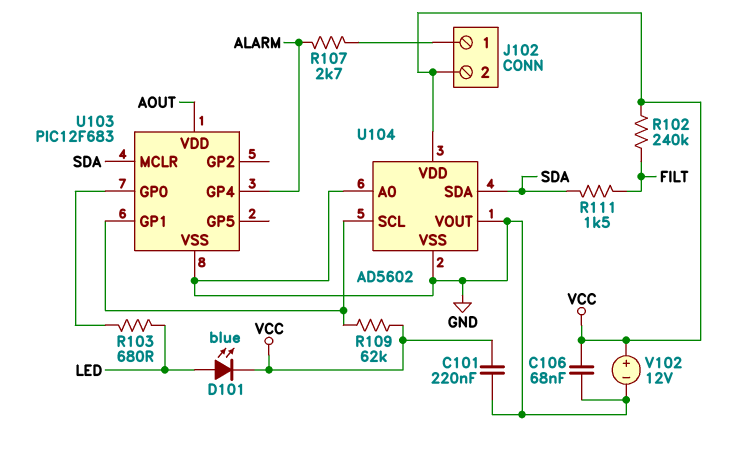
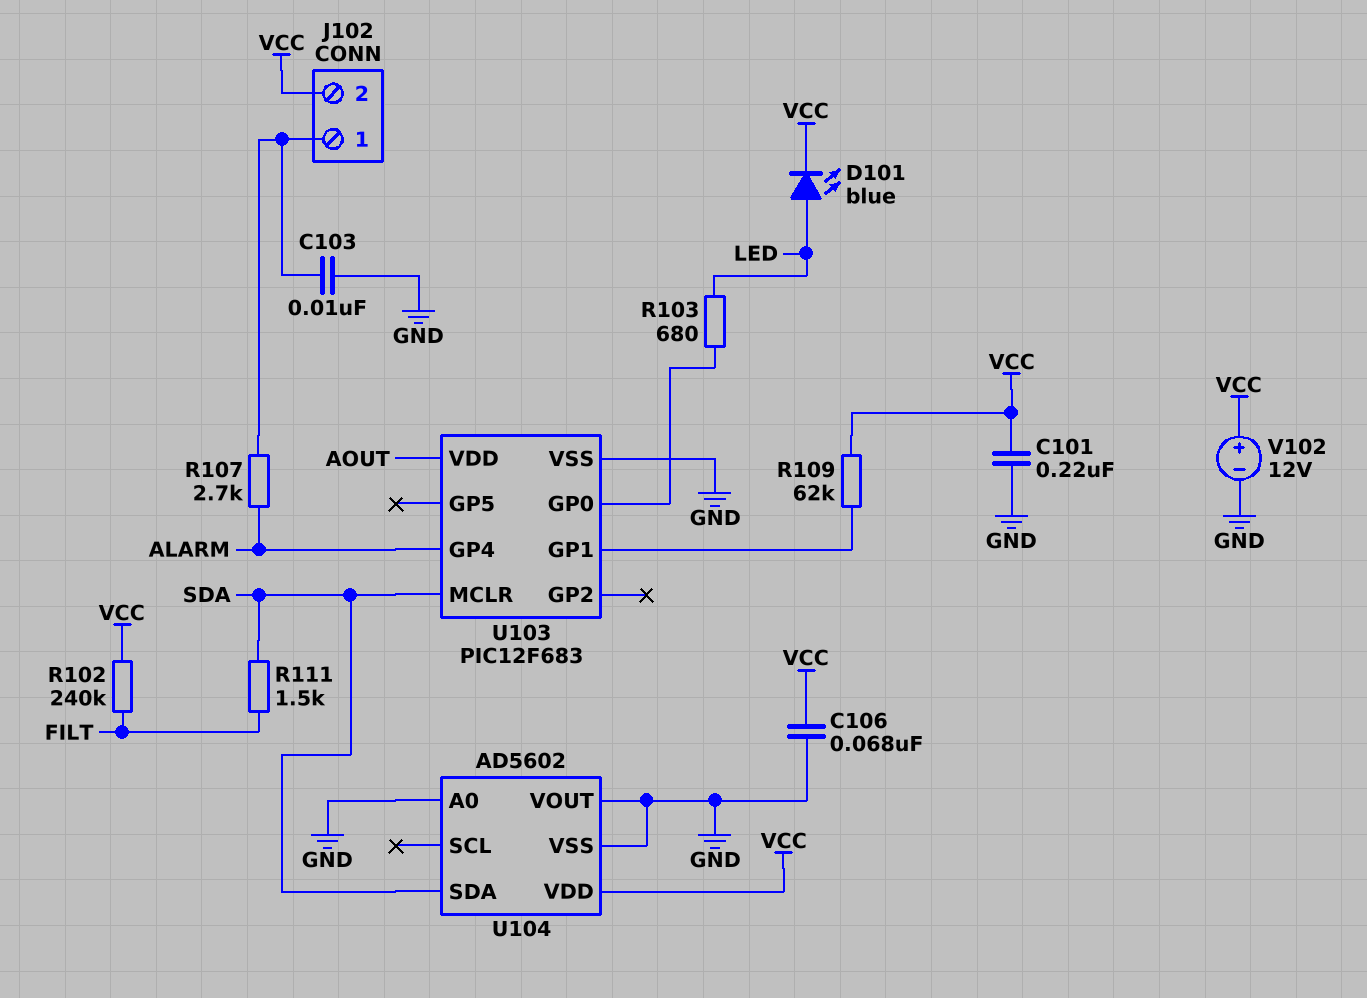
C103: none -> 10nF (GND, J102/1)
U104 pin SCL: U103/GP1 -> none

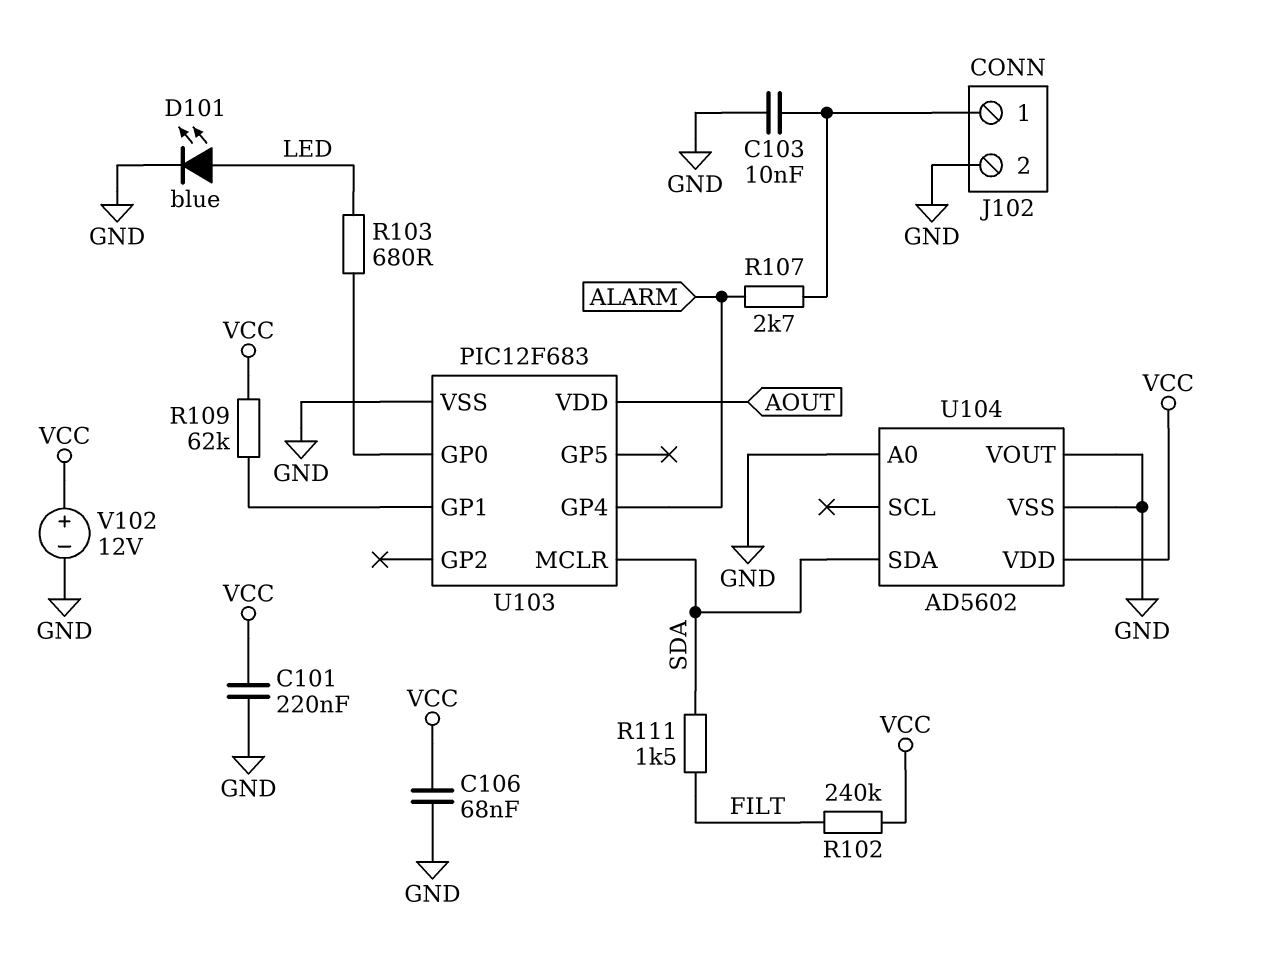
D101: LED blue (A LED, K VCC) -> LED blue (A LED, K GND)
J102 pin 2: VCC -> GND

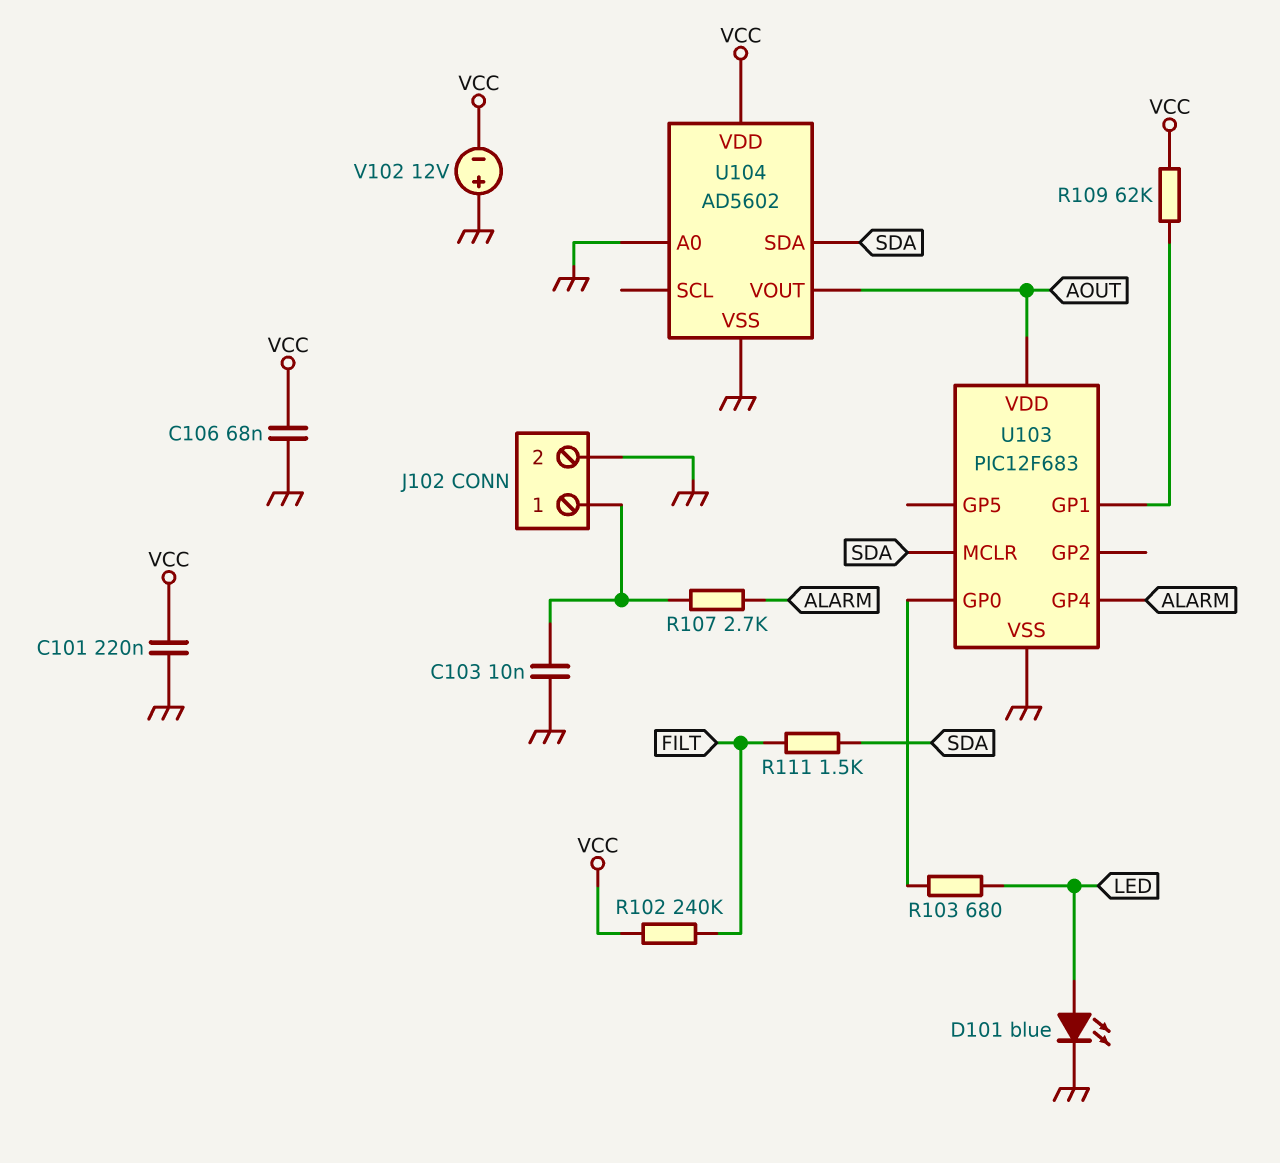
U104 pin VOUT: GND -> AOUT
V102: 12V (plus VCC, minus GND) -> 12V (plus GND, minus VCC)

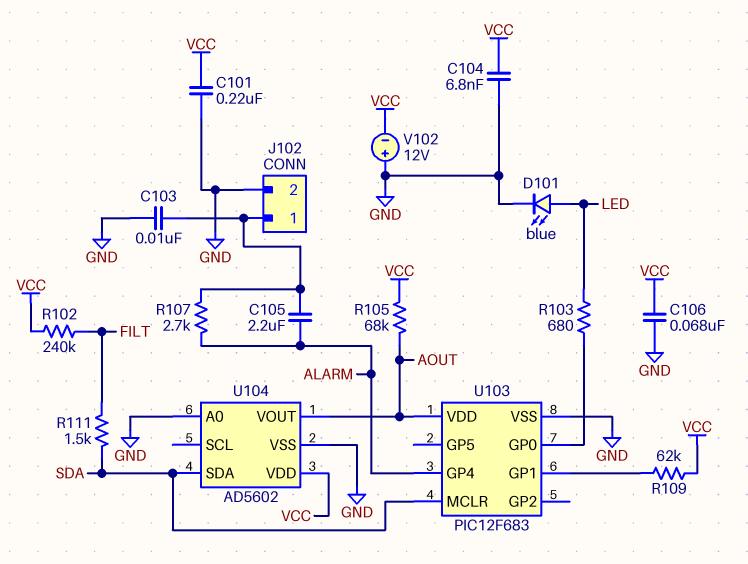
C104: none -> 6.8nF (GND, VCC)
C105: none -> 2.2uF (ALARM, J102/1)
R105: none -> 68k (AOUT, VCC)

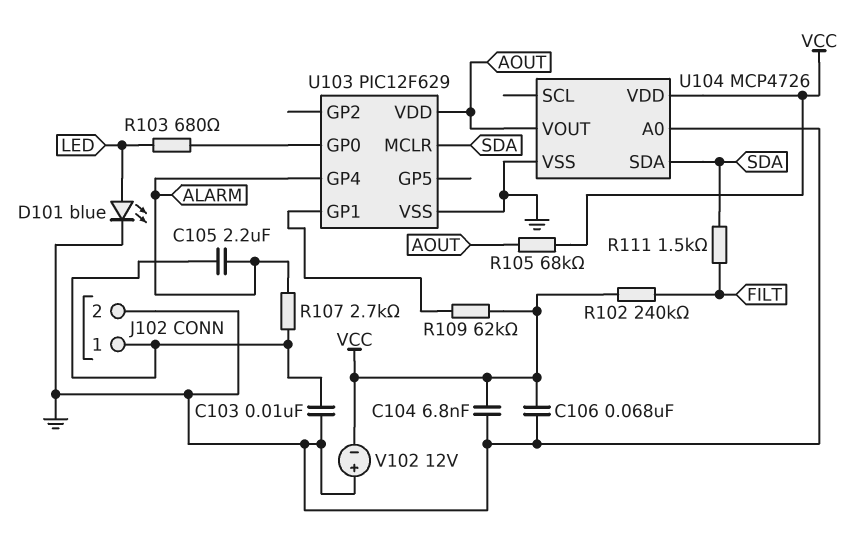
C101: 220nF (GND, VCC) -> none
U103: PIC12F683 -> PIC12F629
U104: AD5602 -> MCP4726

